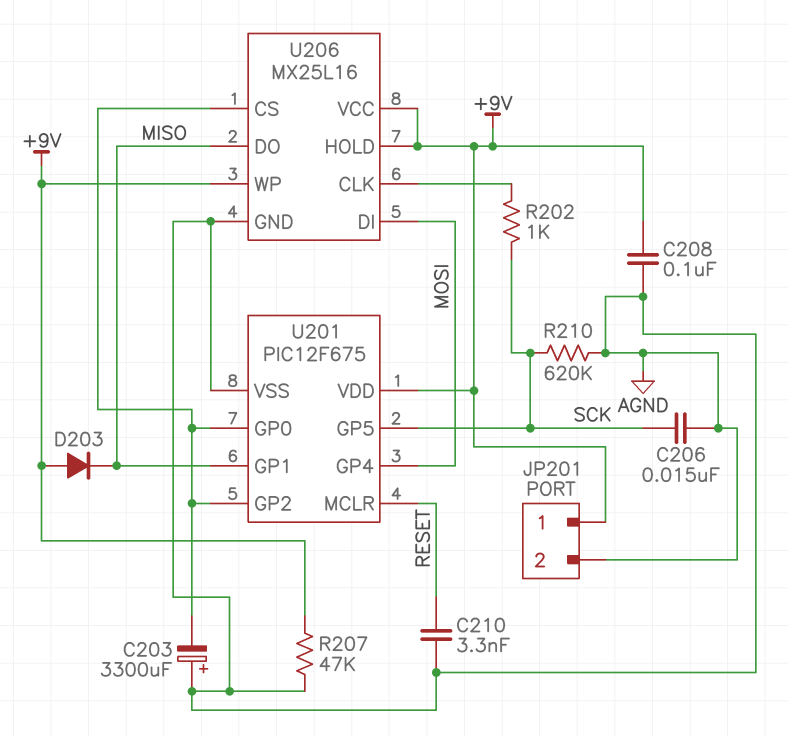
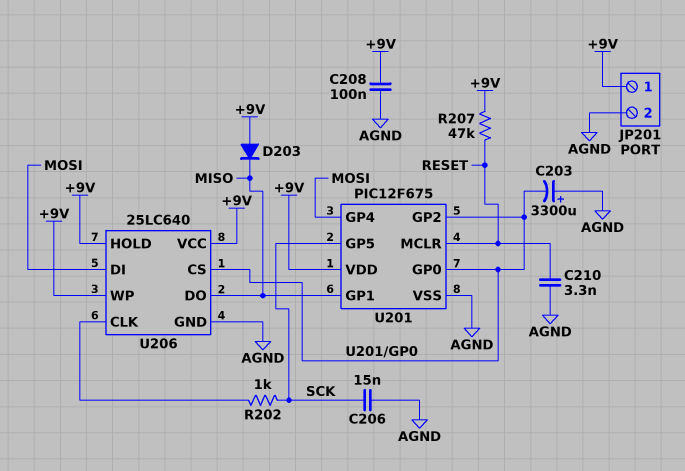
R207: 47k (+9V, AGND) -> 47k (+9V, RESET)
R210: 620k (AGND, SCK) -> none
U206: MX25L16 -> 25LC640

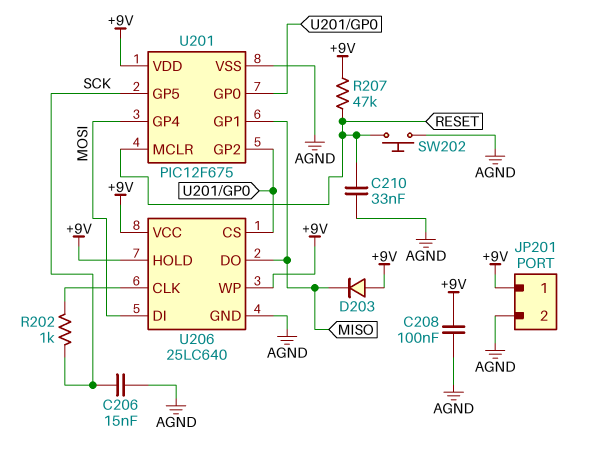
C203: 3300uF (plus AGND, minus U201/GP0) -> none
C210: 3.3nF (AGND, RESET) -> 33nF (AGND, RESET)
SW202: none -> button (AGND, RESET)

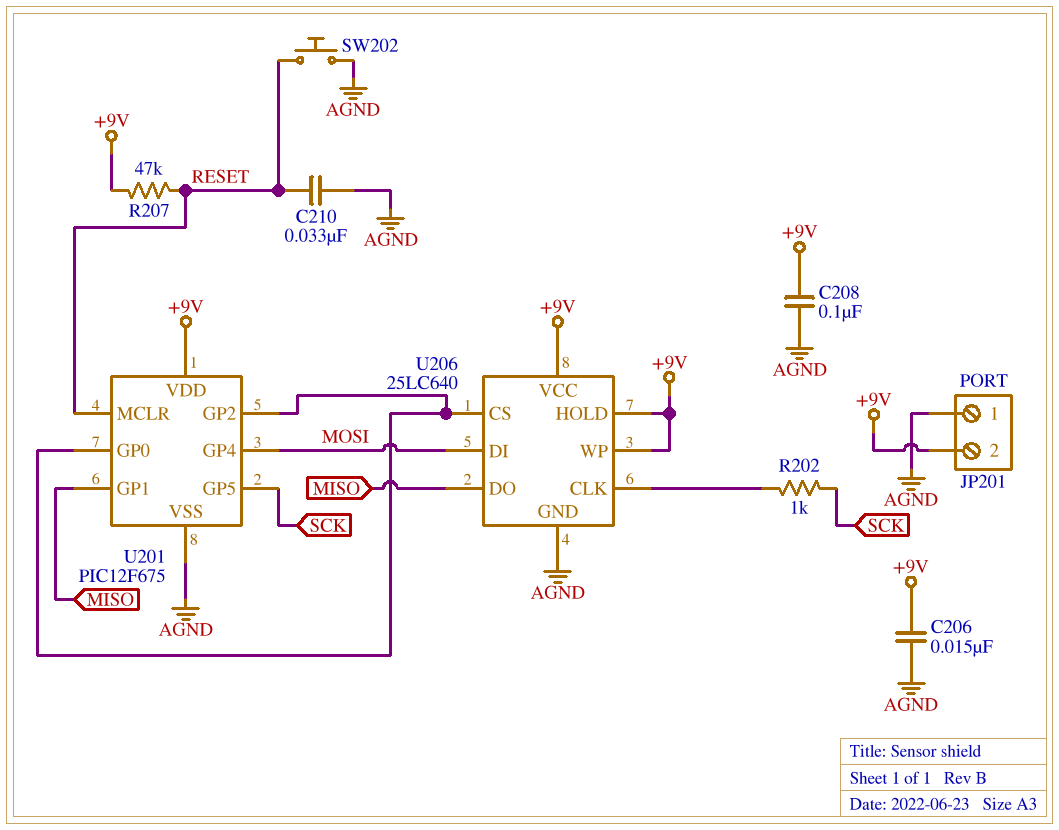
C206: 15nF (AGND, SCK) -> 15nF (+9V, AGND)
D203: diode (A +9V, K MISO) -> none
JP201 pin 1: +9V -> AGND
JP201 pin 2: AGND -> +9V

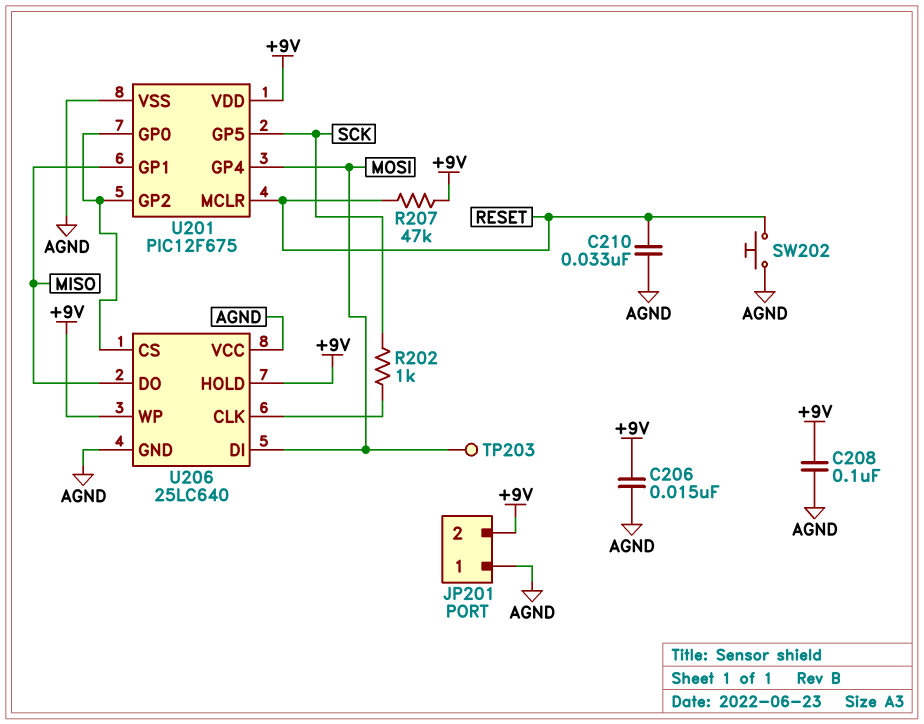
TP203: none -> test point (MOSI)
U206 pin VCC: +9V -> AGND

